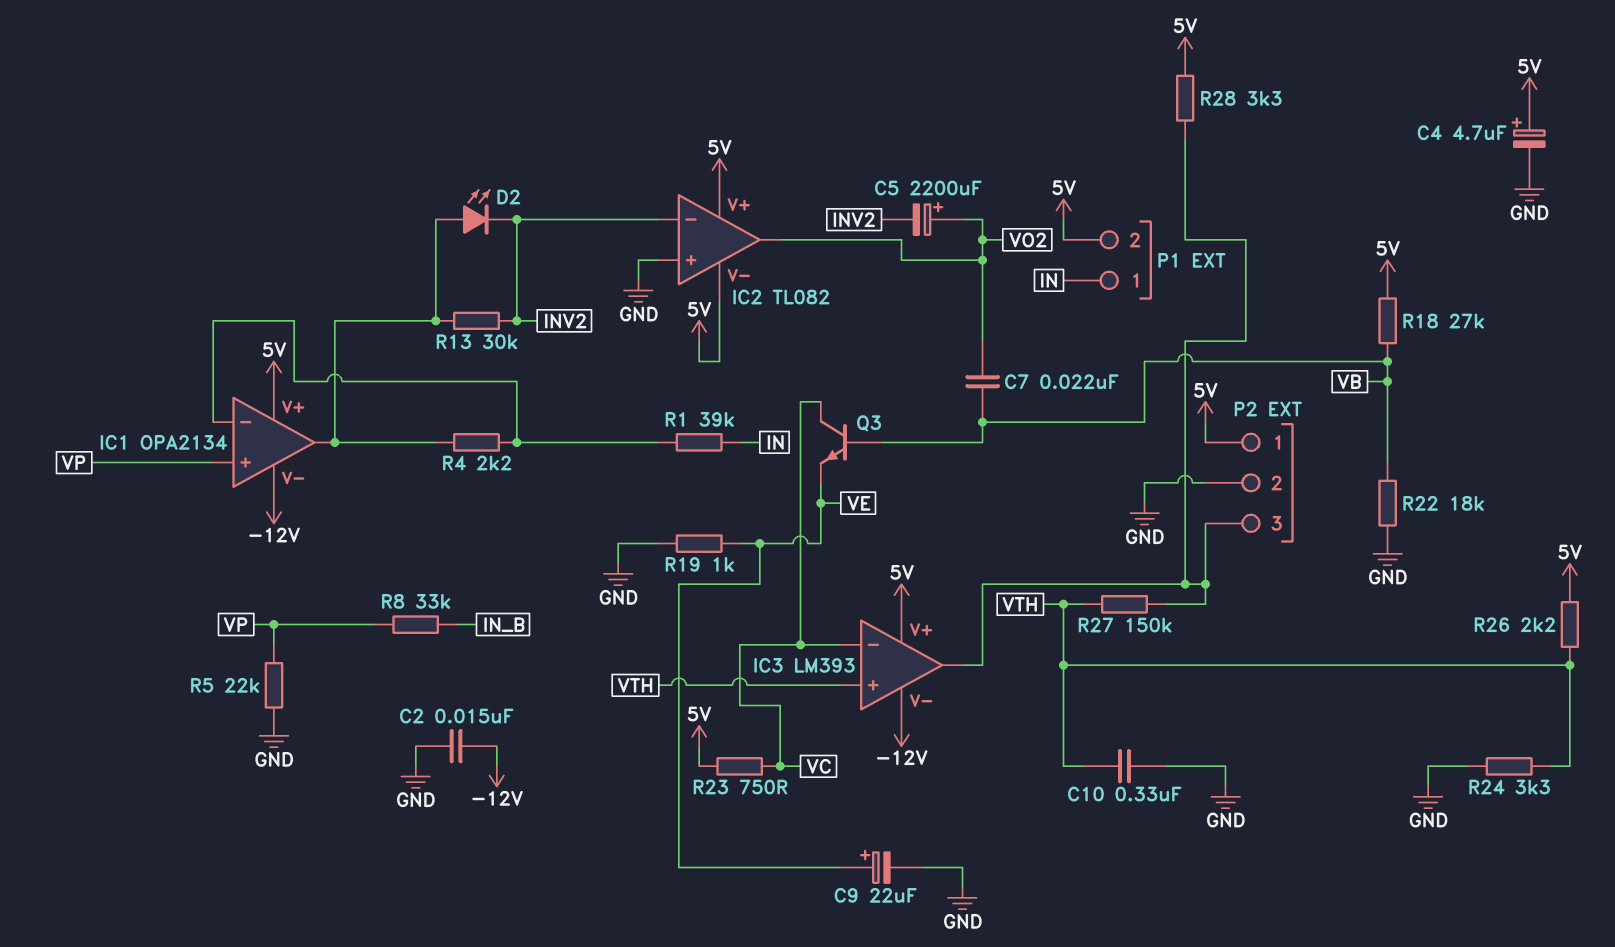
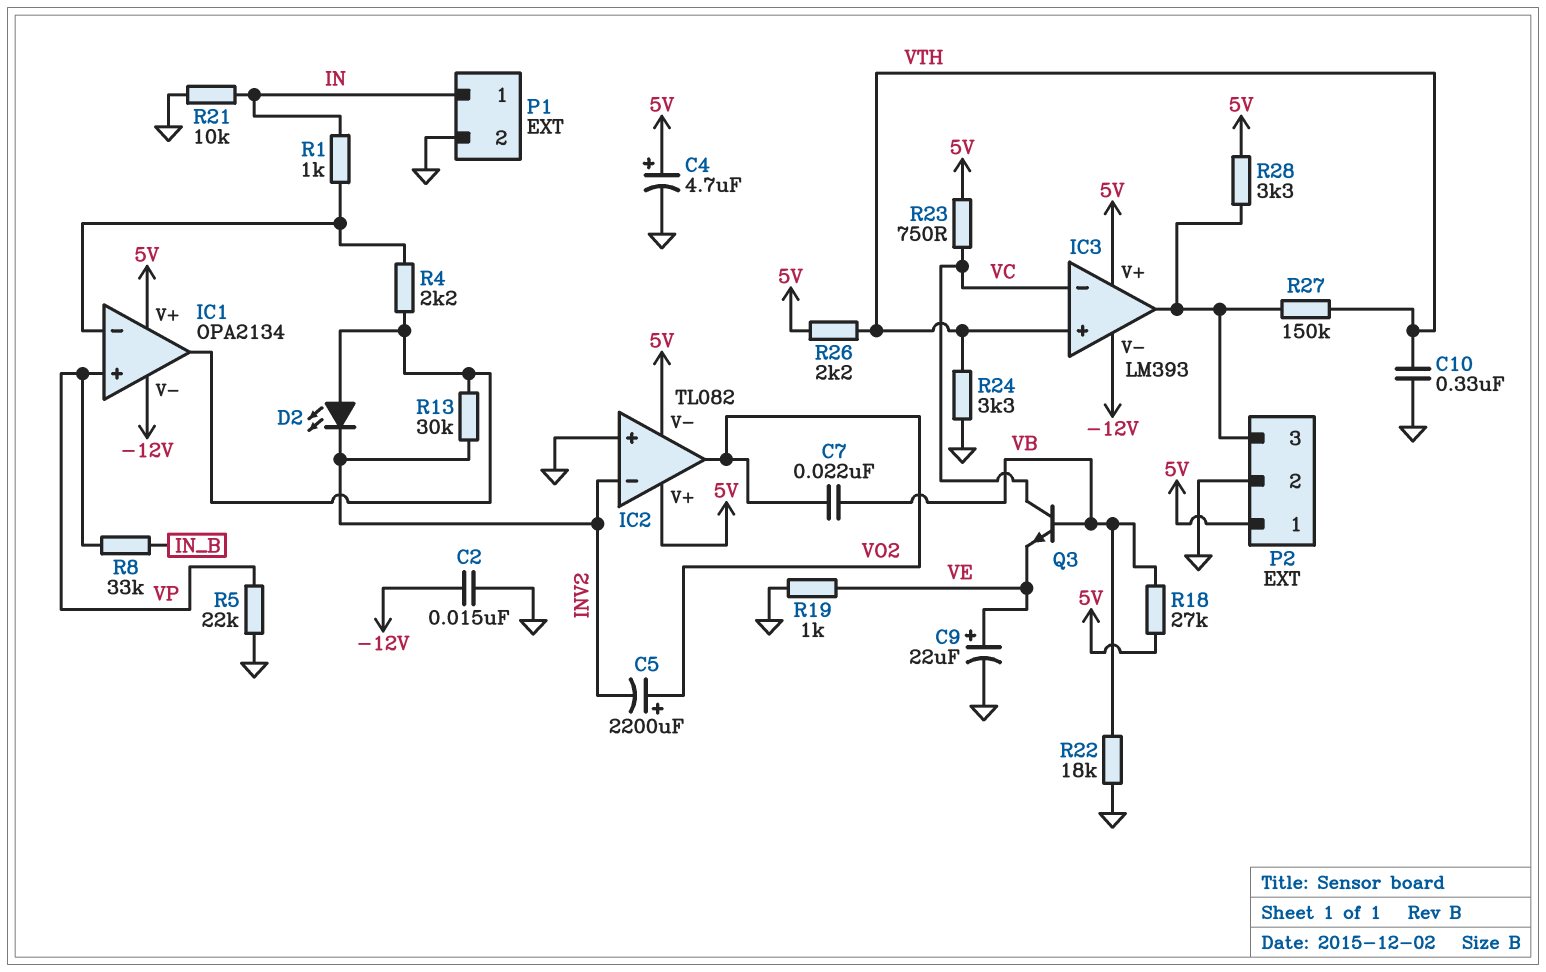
P1 pin 2: 5V -> GND
R1: 39k (IC1/in-, IN) -> 1k (IC1/in-, IN)
R21: none -> 10k (GND, IN)

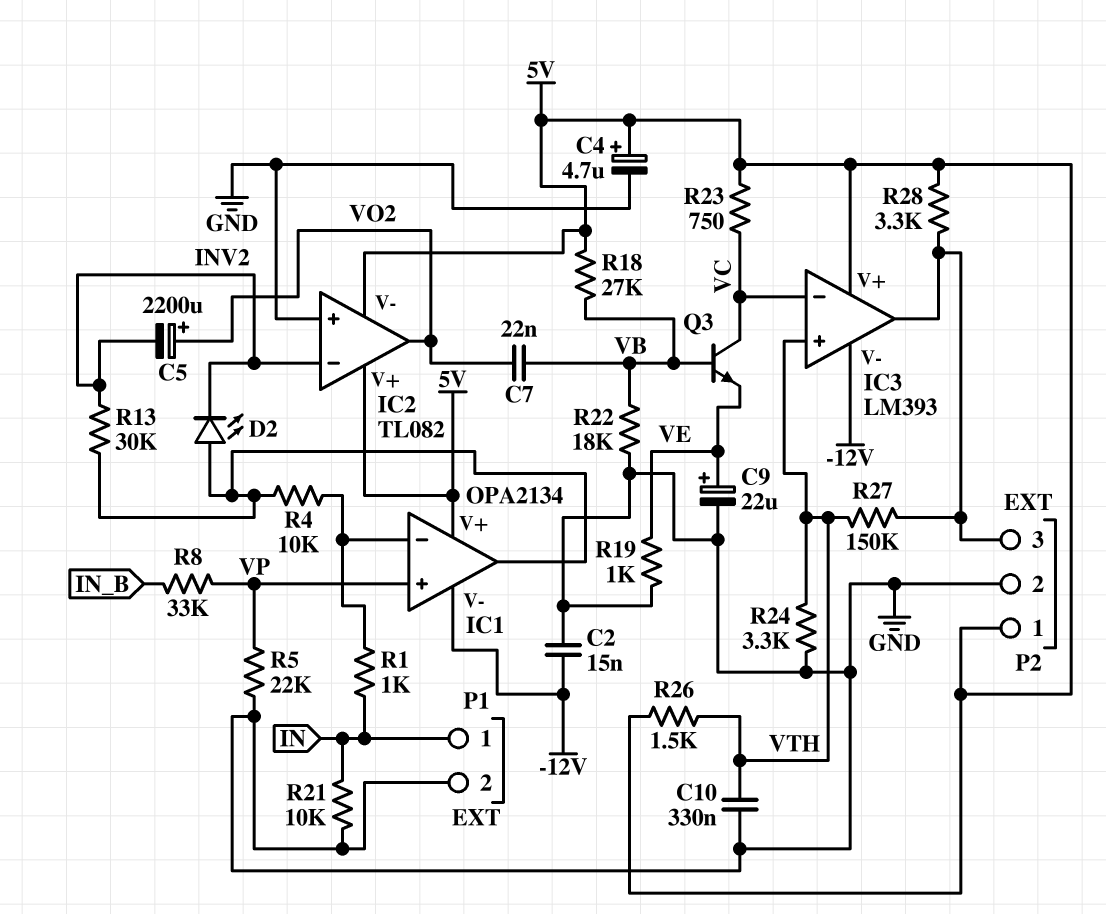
R4: 2.2k (IC1/in-, IC1/out) -> 10k (IC1/in-, IC1/out)
R26: 2.2k (5V, VTH) -> 1.5k (5V, VTH)

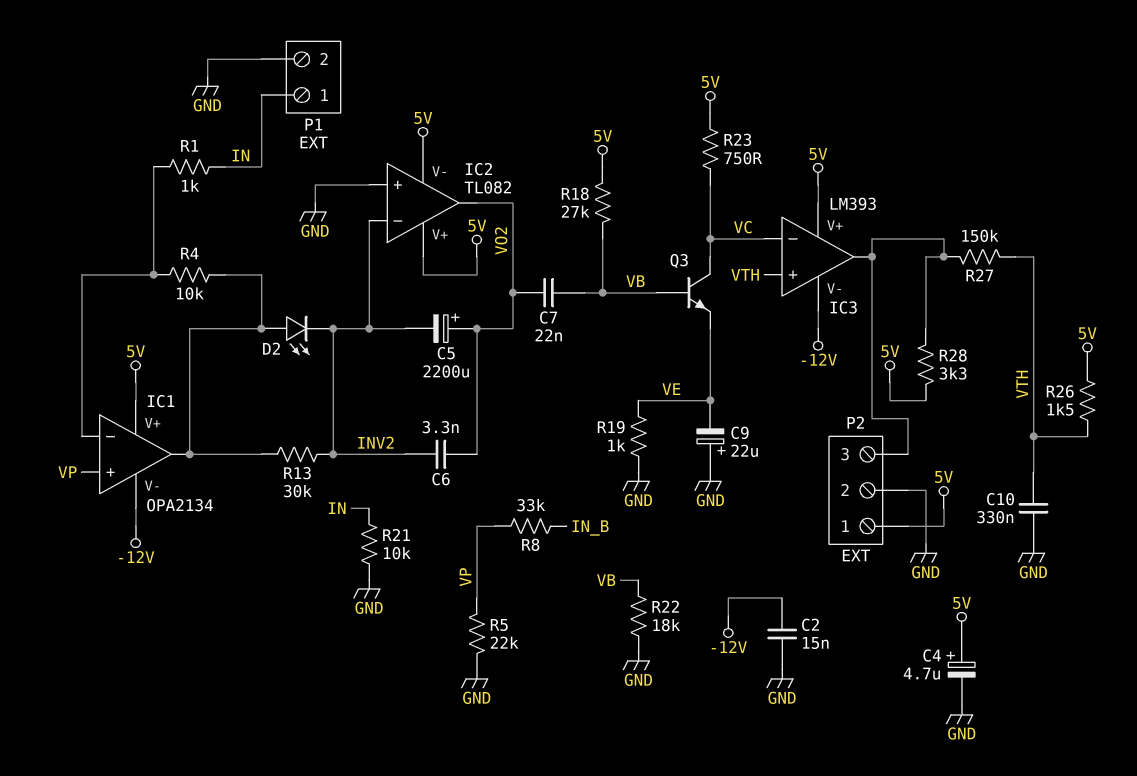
C6: none -> 3.3nF (INV2, VO2)
C9: 22uF (plus VE, minus GND) -> 22uF (plus GND, minus VE)
R24: 3.3k (GND, VTH) -> none

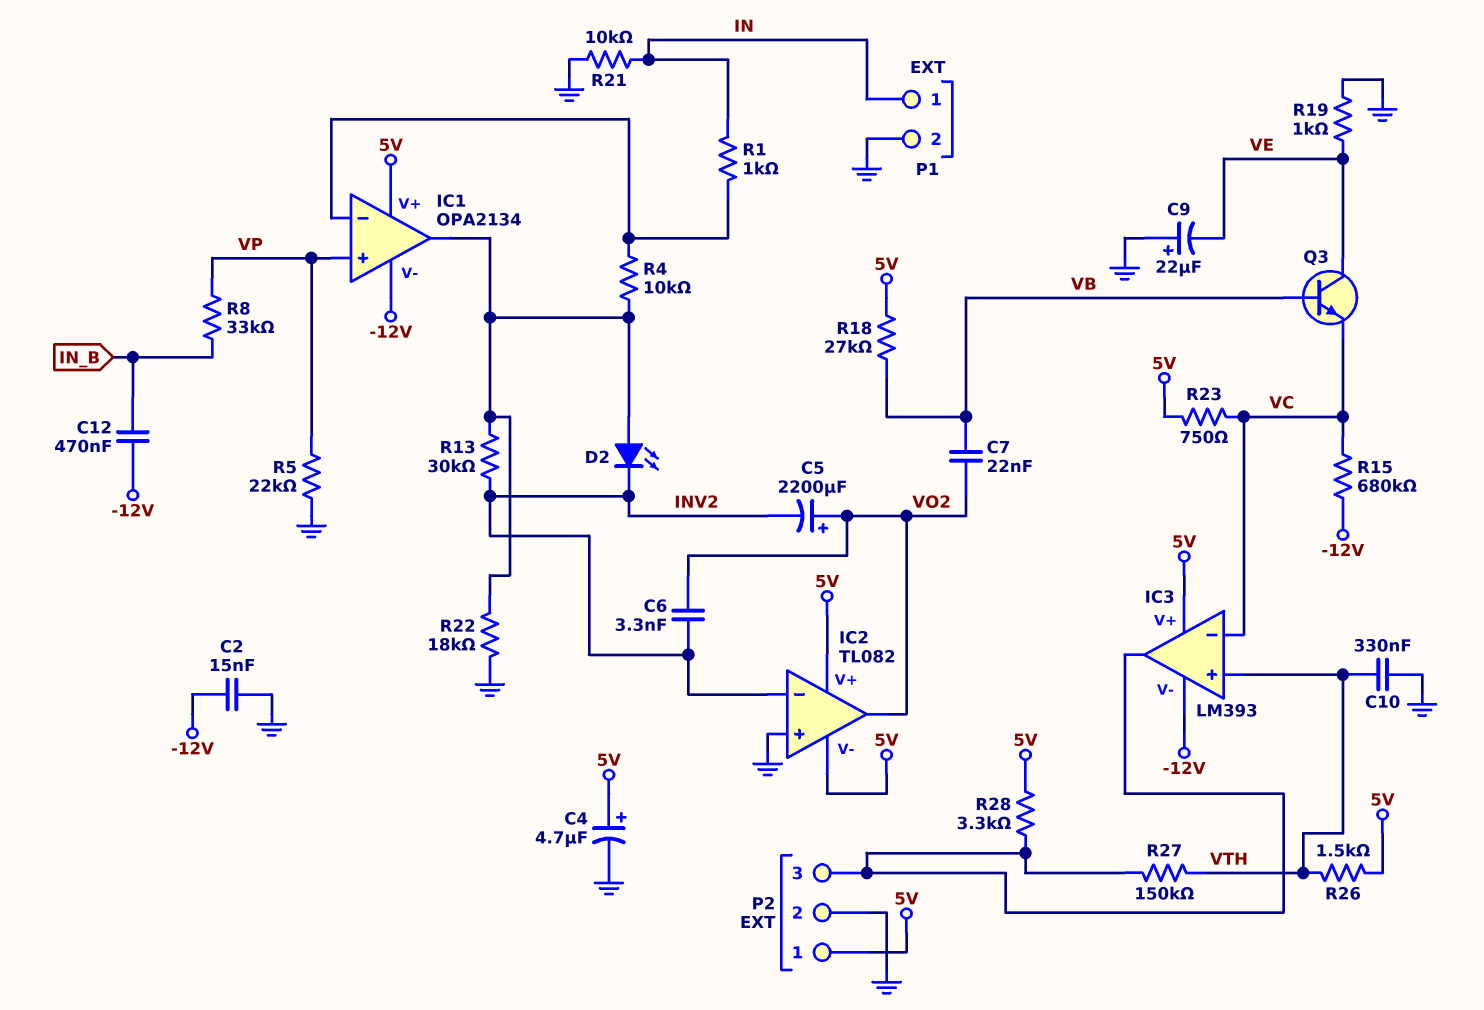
C12: none -> 470nF (-12V, IN_B)
Q3: NPN (B VB, C VC, E VE) -> NPN (B VB, C VE, E VC)
R15: none -> 680k (-12V, VC)
R22: 18k (GND, VB) -> 18k (GND, IC1/out)

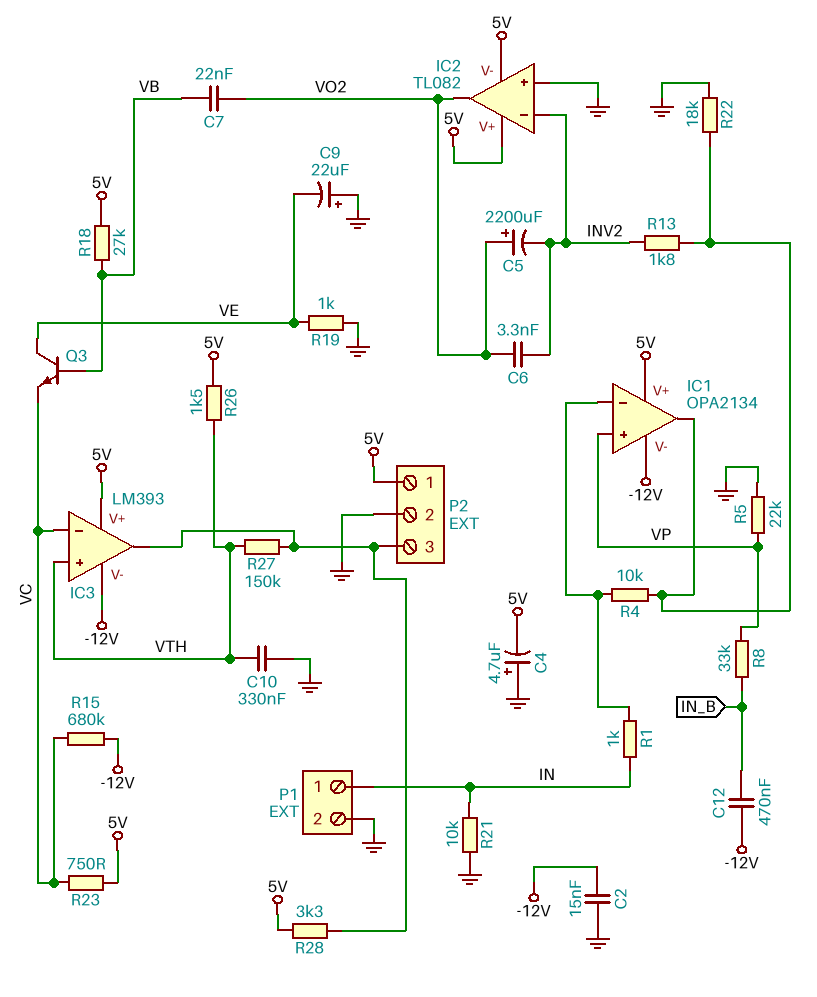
C4: 4.7uF (plus 5V, minus GND) -> 4.7uF (plus GND, minus 5V)
D2: LED (A IC1/out, K INV2) -> none
R13: 30k (IC1/out, INV2) -> 1.8k (IC1/out, INV2)

